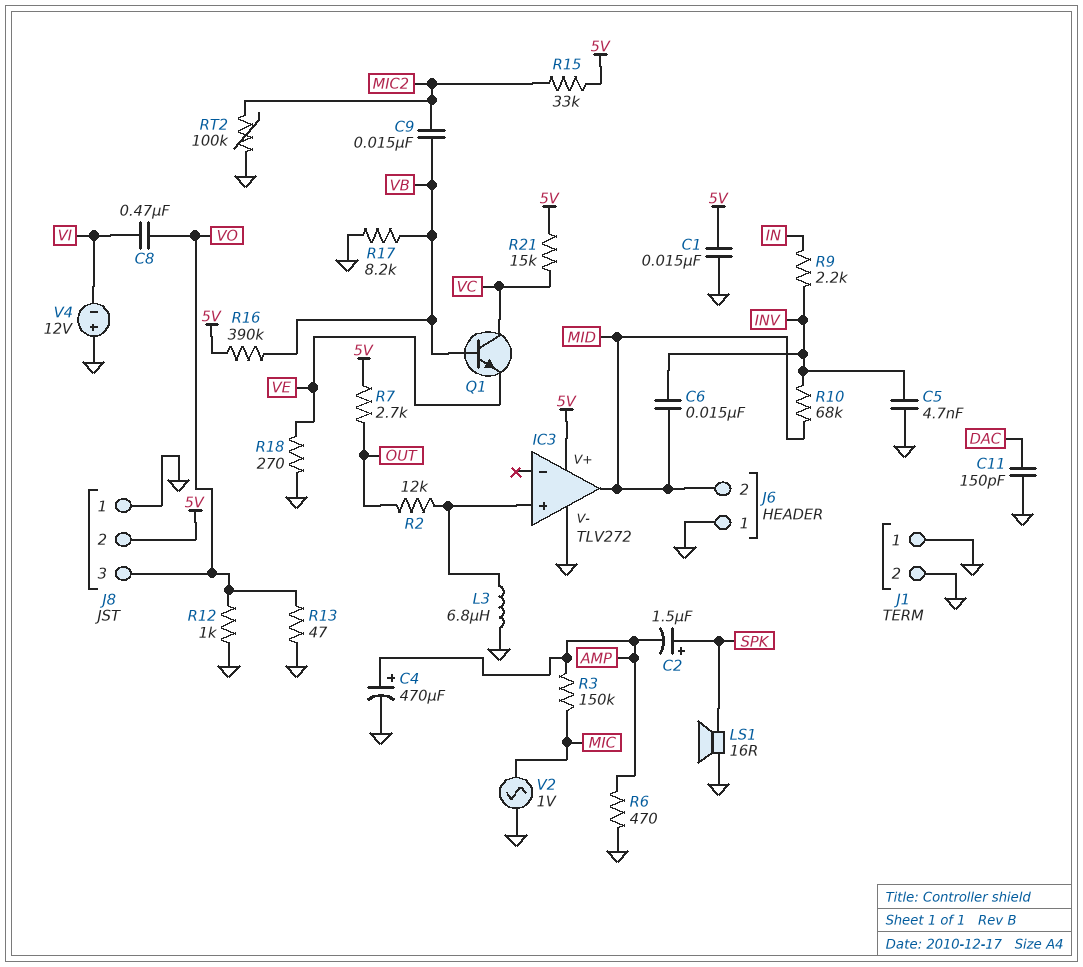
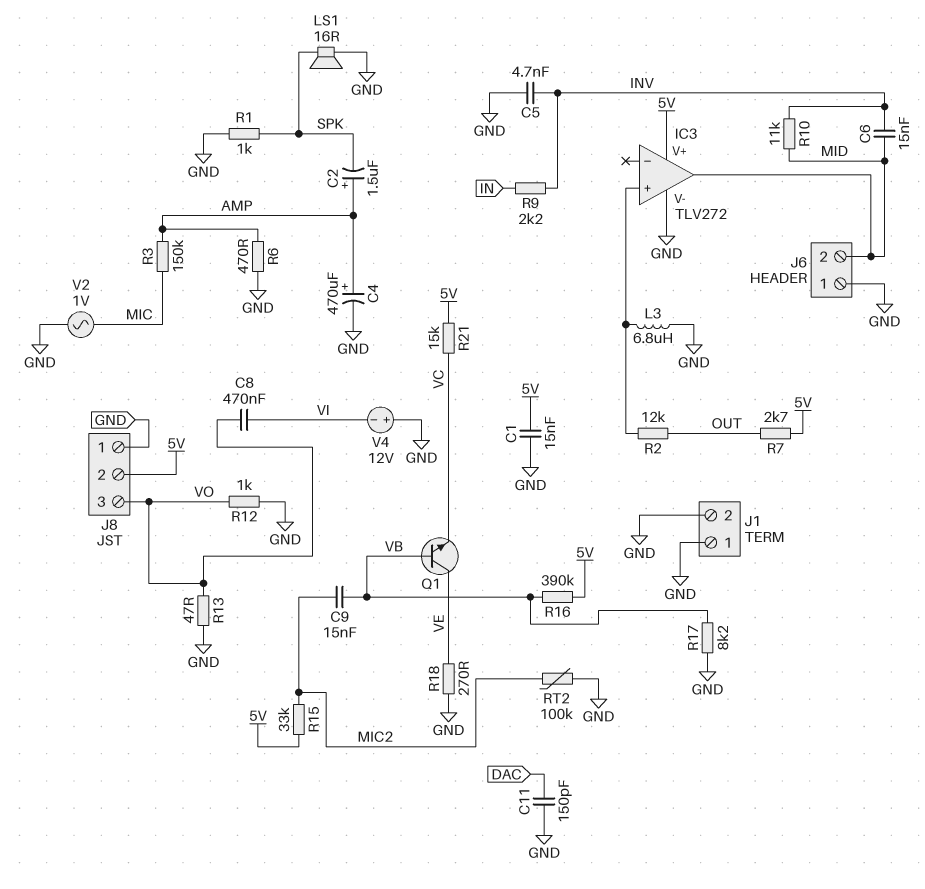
C2: 1.5uF (plus SPK, minus AMP) -> 1.5uF (plus AMP, minus SPK)
Q1: NPN (B VB, C VC, E VE) -> NPN (B VB, C VE, E VC)
R1: none -> 1k (GND, SPK)
R10: 68k (INV, MID) -> 11k (INV, MID)

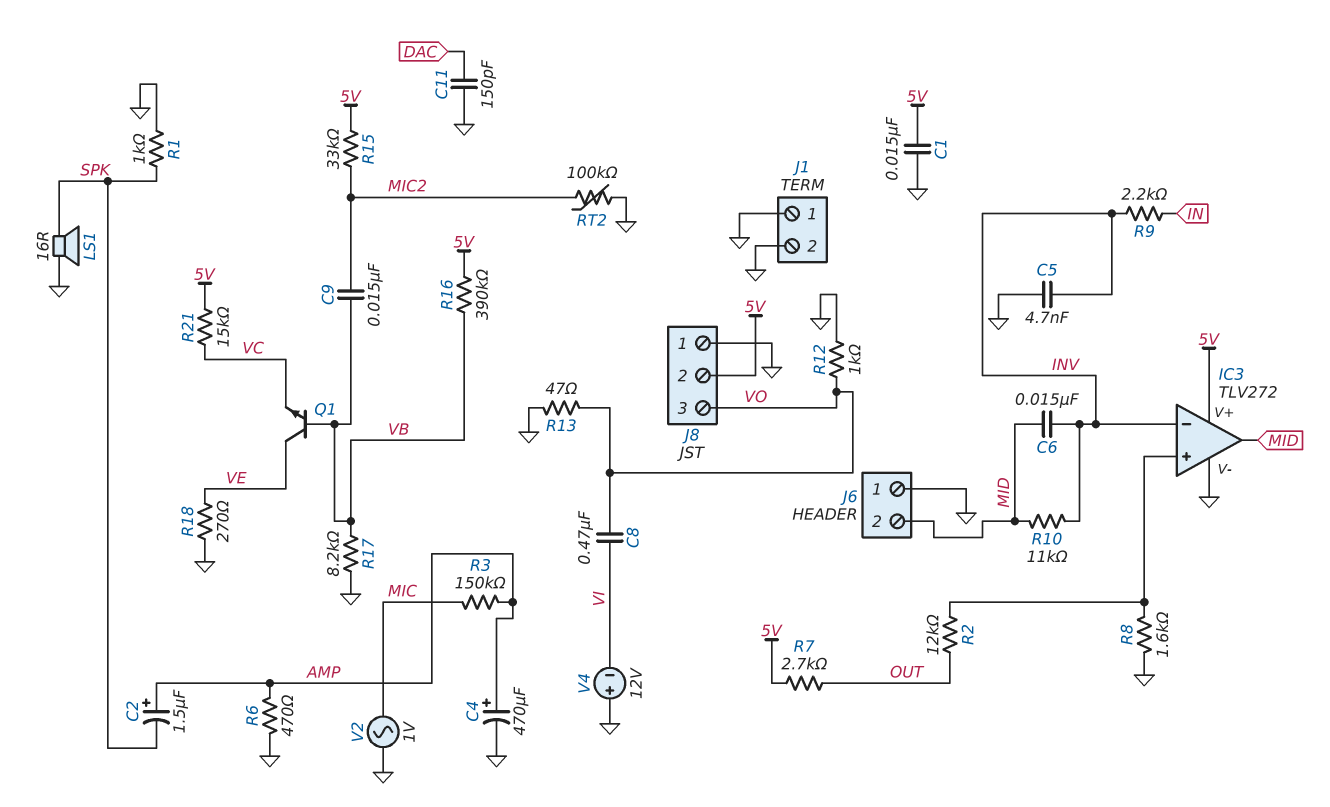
IC3 pin in-: none -> INV
L3: 6.8uH (GND, IC3/in+) -> none
R8: none -> 1.6k (GND, IC3/in+)

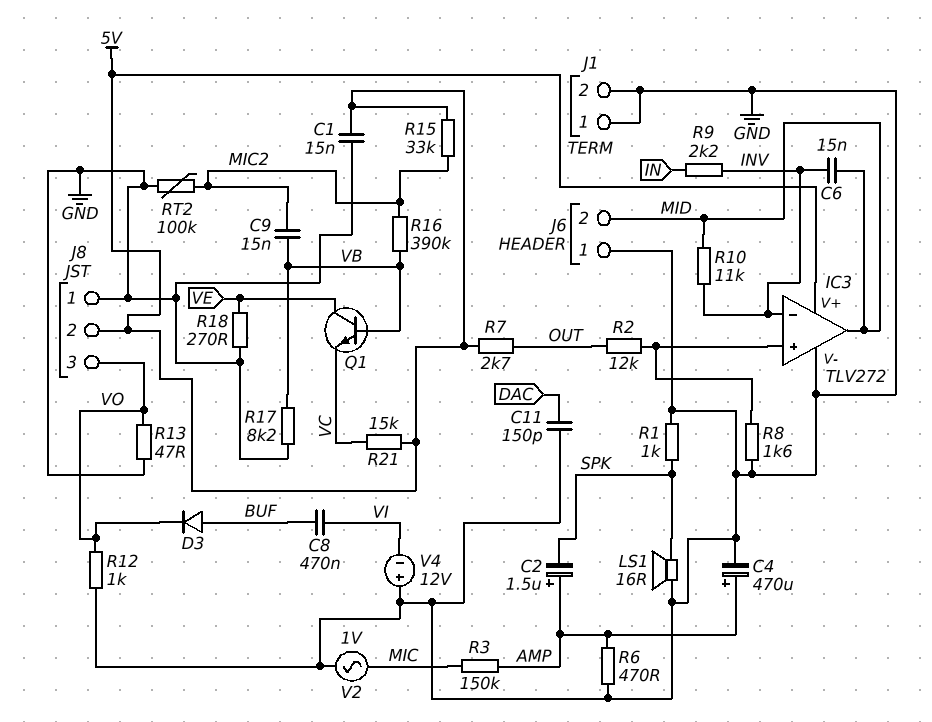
C5: 4.7nF (GND, INV) -> none
C8: 470nF (VI, VO) -> 470nF (BUF, VI)
D3: none -> diode (A BUF, K VO)
R16: 390k (5V, VB) -> 390k (MIC2, VB)

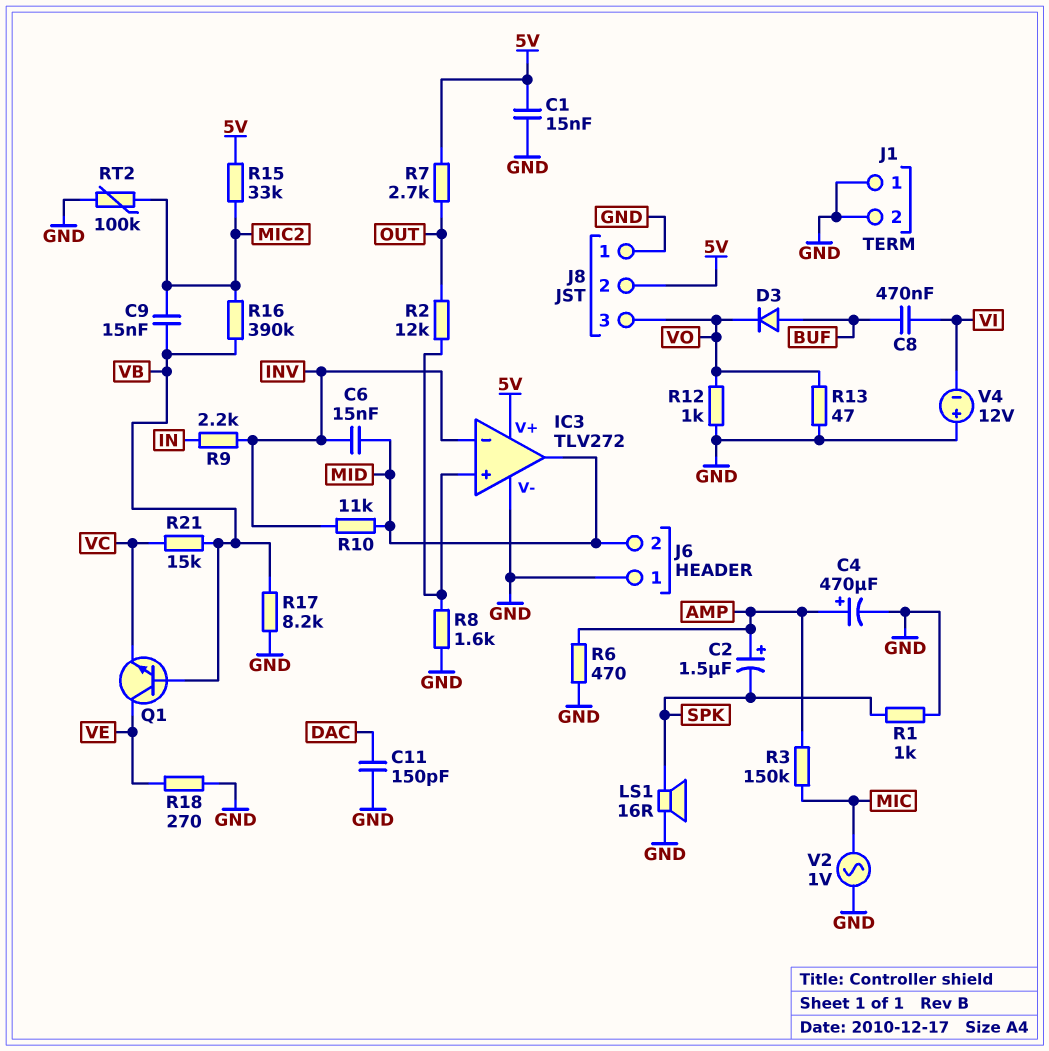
R21: 15k (5V, VC) -> 15k (VB, VC)

